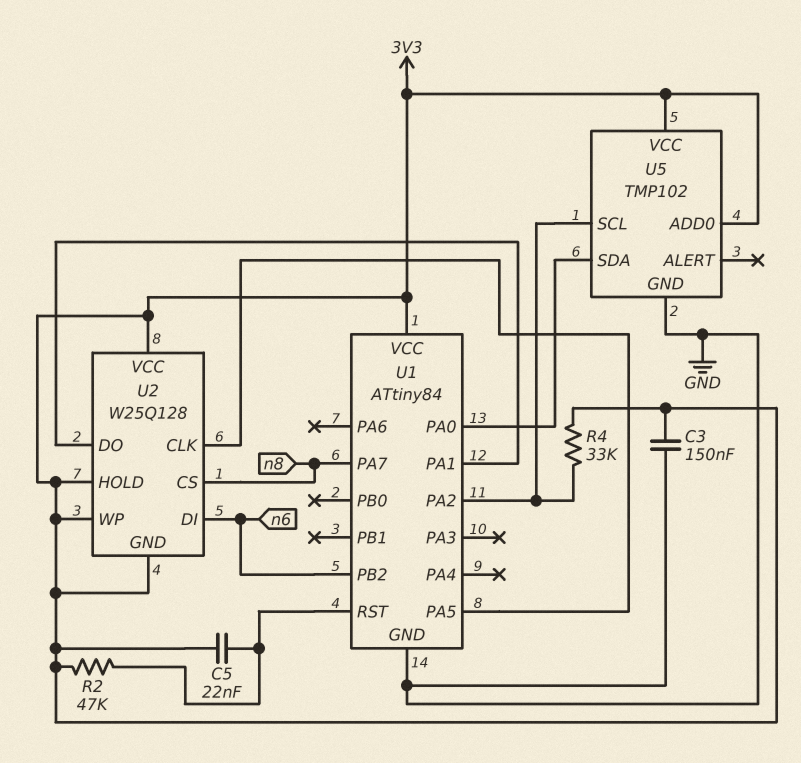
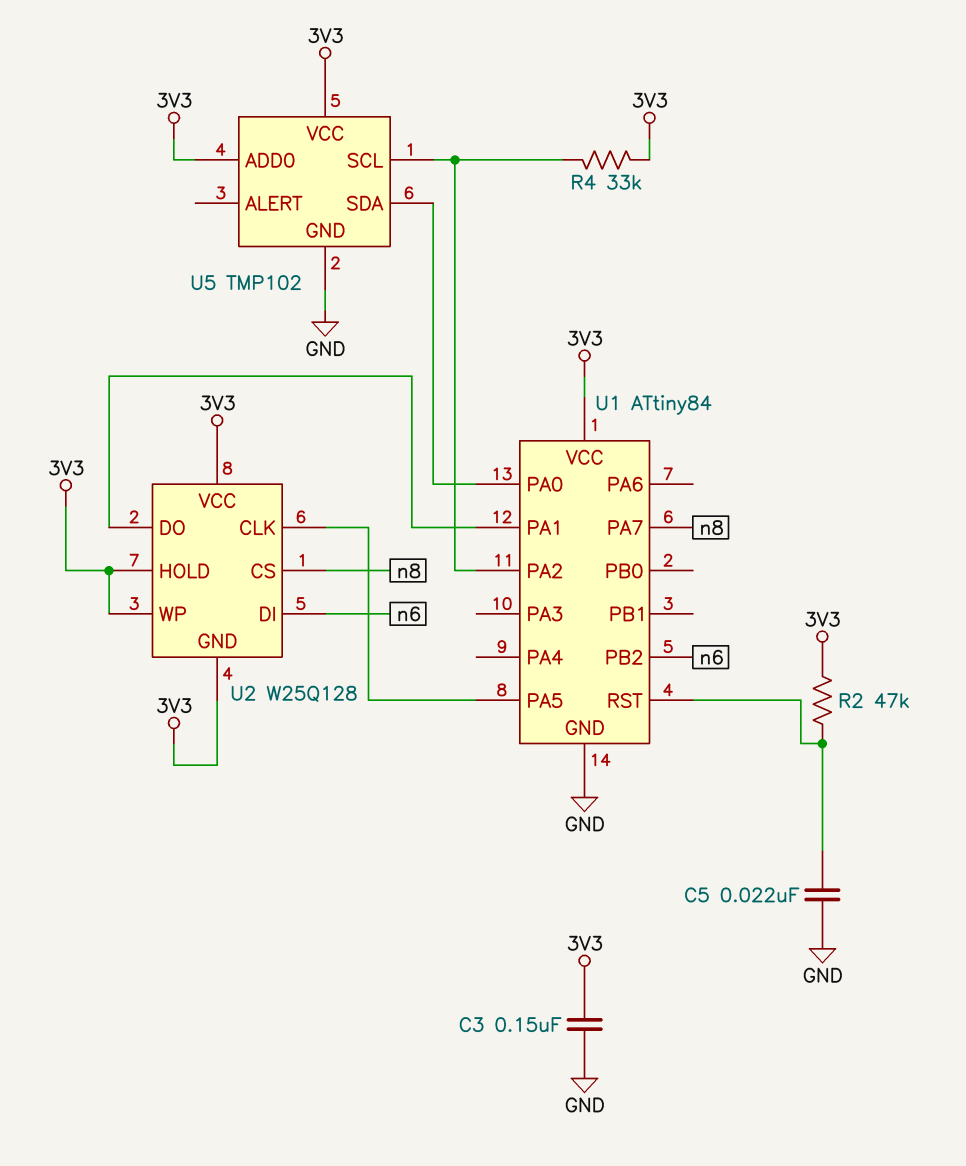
C5: 22nF (3V3, U1/RST) -> 22nF (GND, U1/RST)

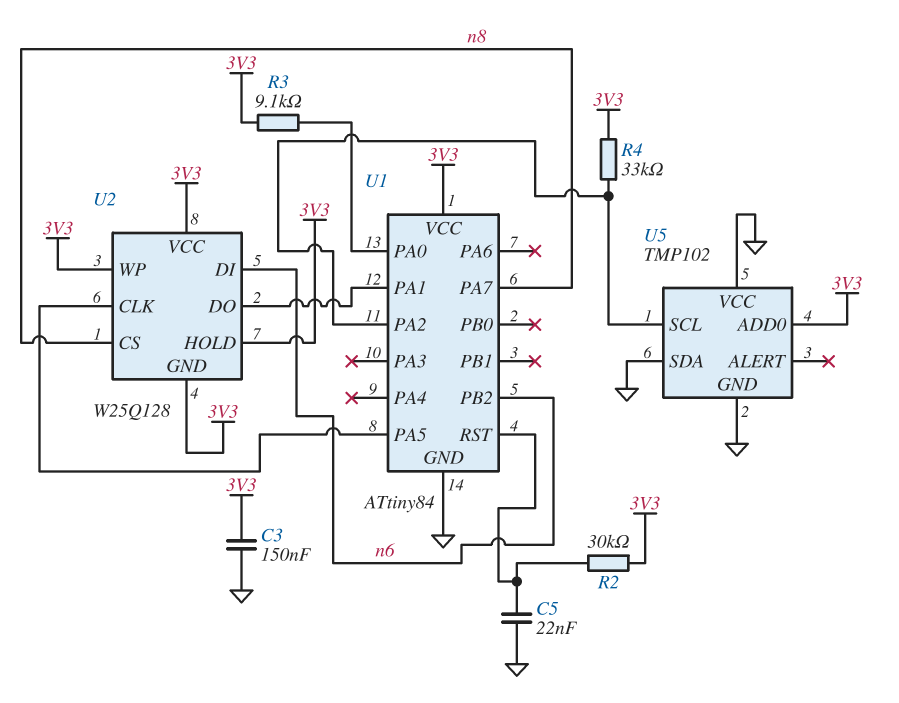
R2: 47k (3V3, U1/RST) -> 30k (3V3, U1/RST)
R3: none -> 9.1k (3V3, U1/PA0)
U5 pin SDA: U1/PA0 -> GND
U5 pin VCC: 3V3 -> GND

